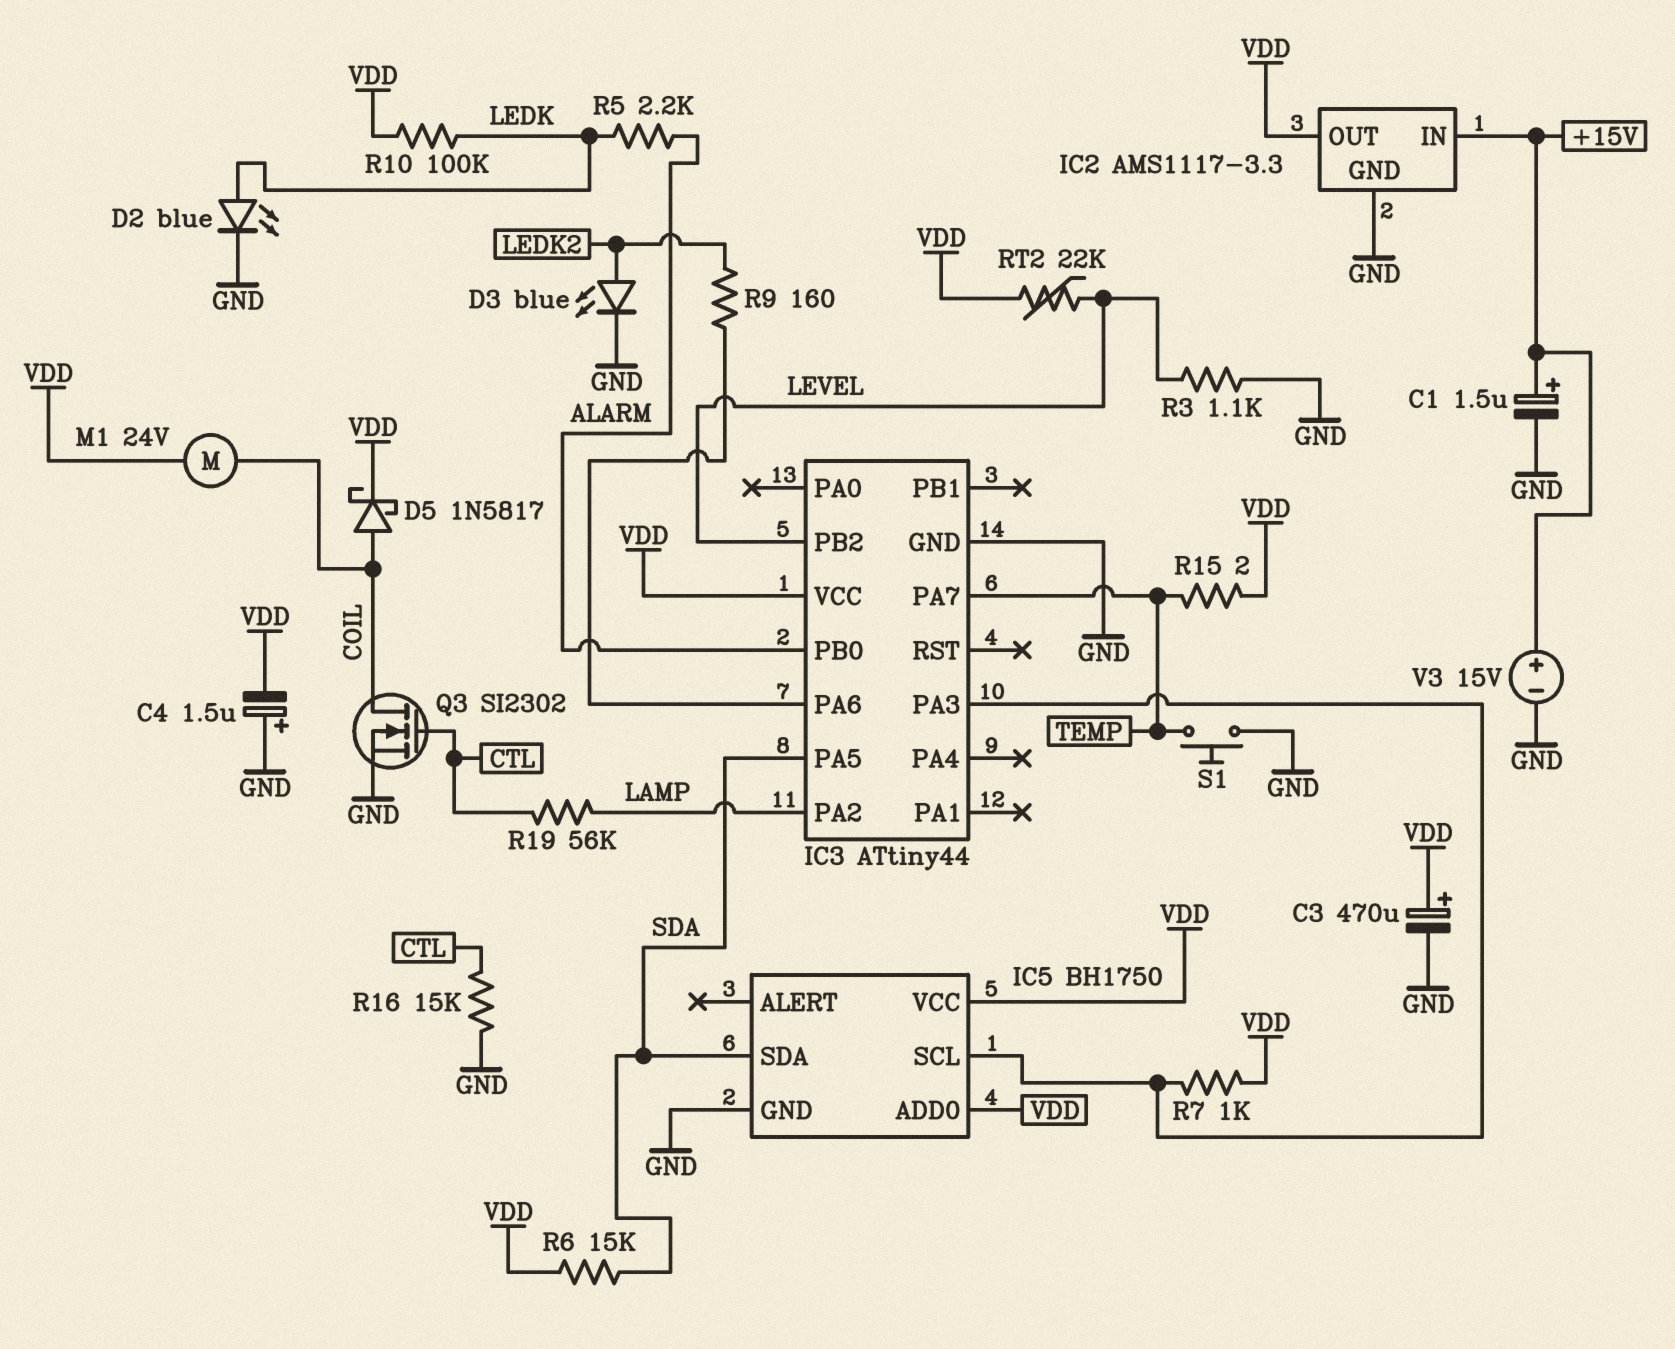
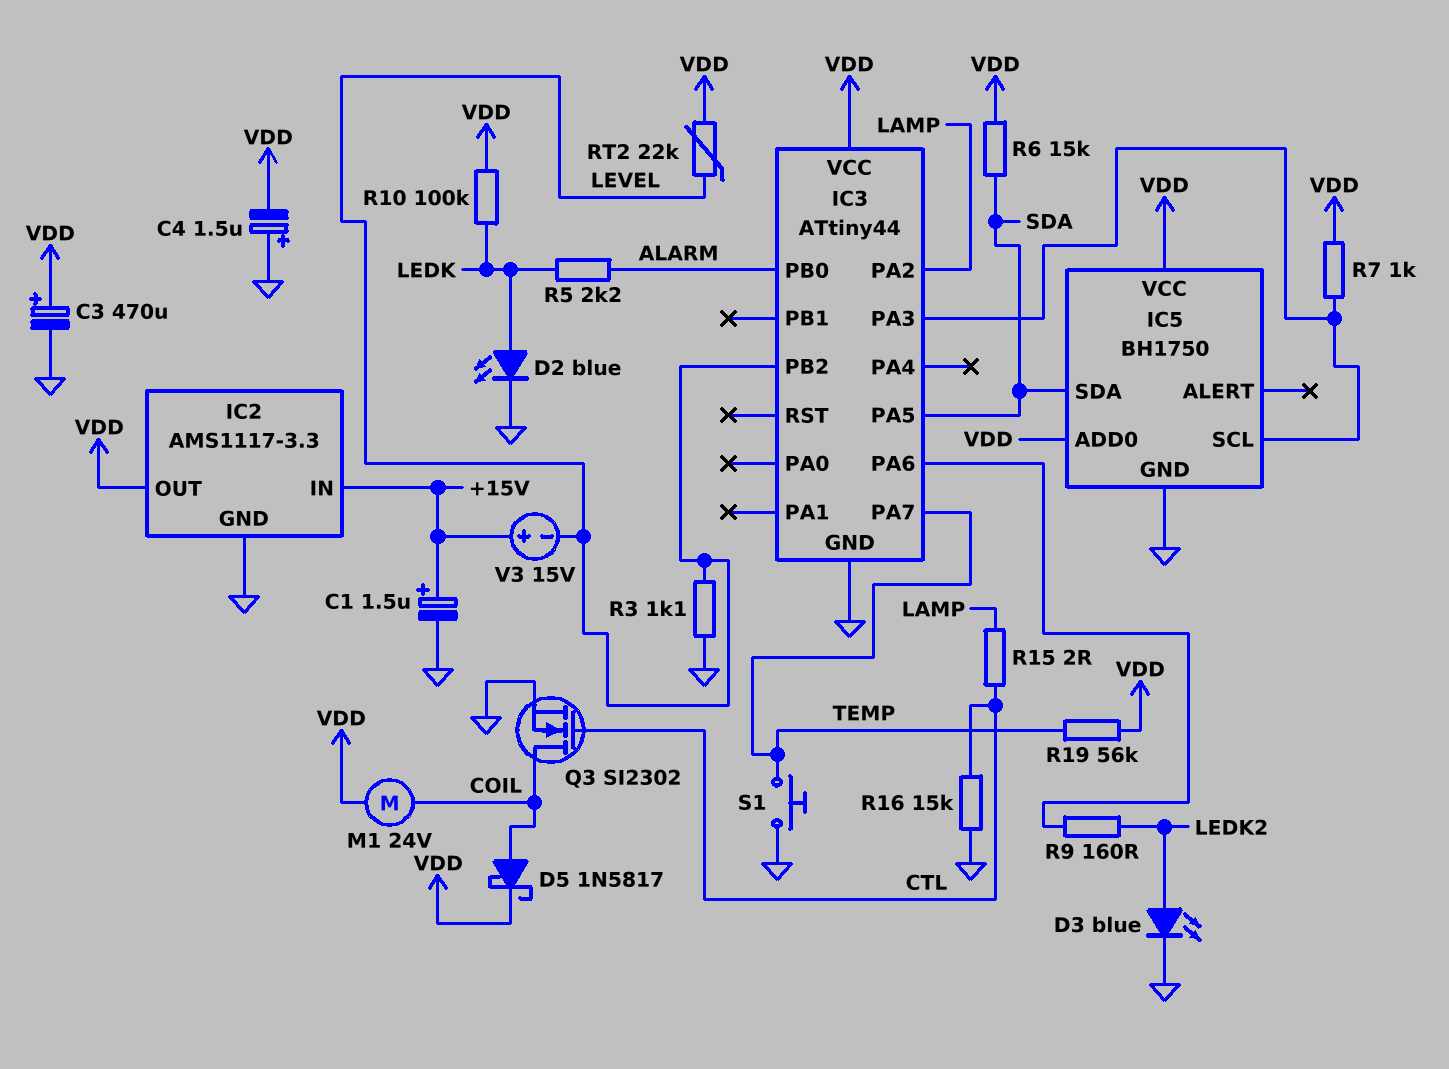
R15: 2 (TEMP, VDD) -> 2 (CTL, LAMP)
R19: 56k (CTL, LAMP) -> 56k (TEMP, VDD)
V3: 15V (plus +15V, minus GND) -> 15V (plus +15V, minus LEVEL)

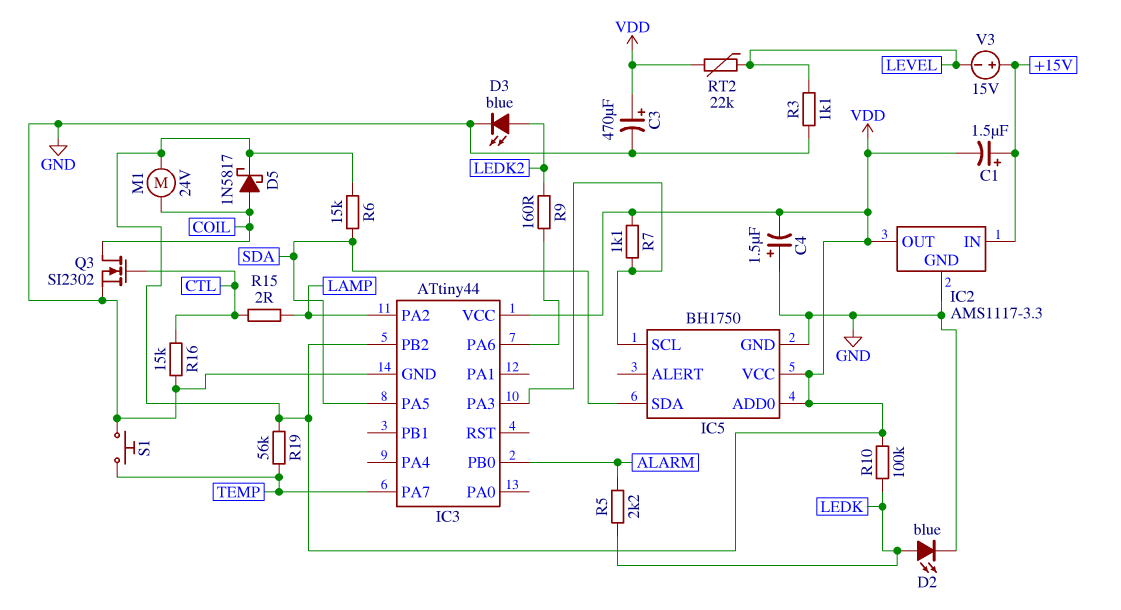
C1: 1.5uF (plus +15V, minus GND) -> 1.5uF (plus +15V, minus VDD)
IC3 pin PB2: LEVEL -> VDD
R7: 1k (IC3/PA3, VDD) -> 1.1k (IC3/PA3, VDD)

